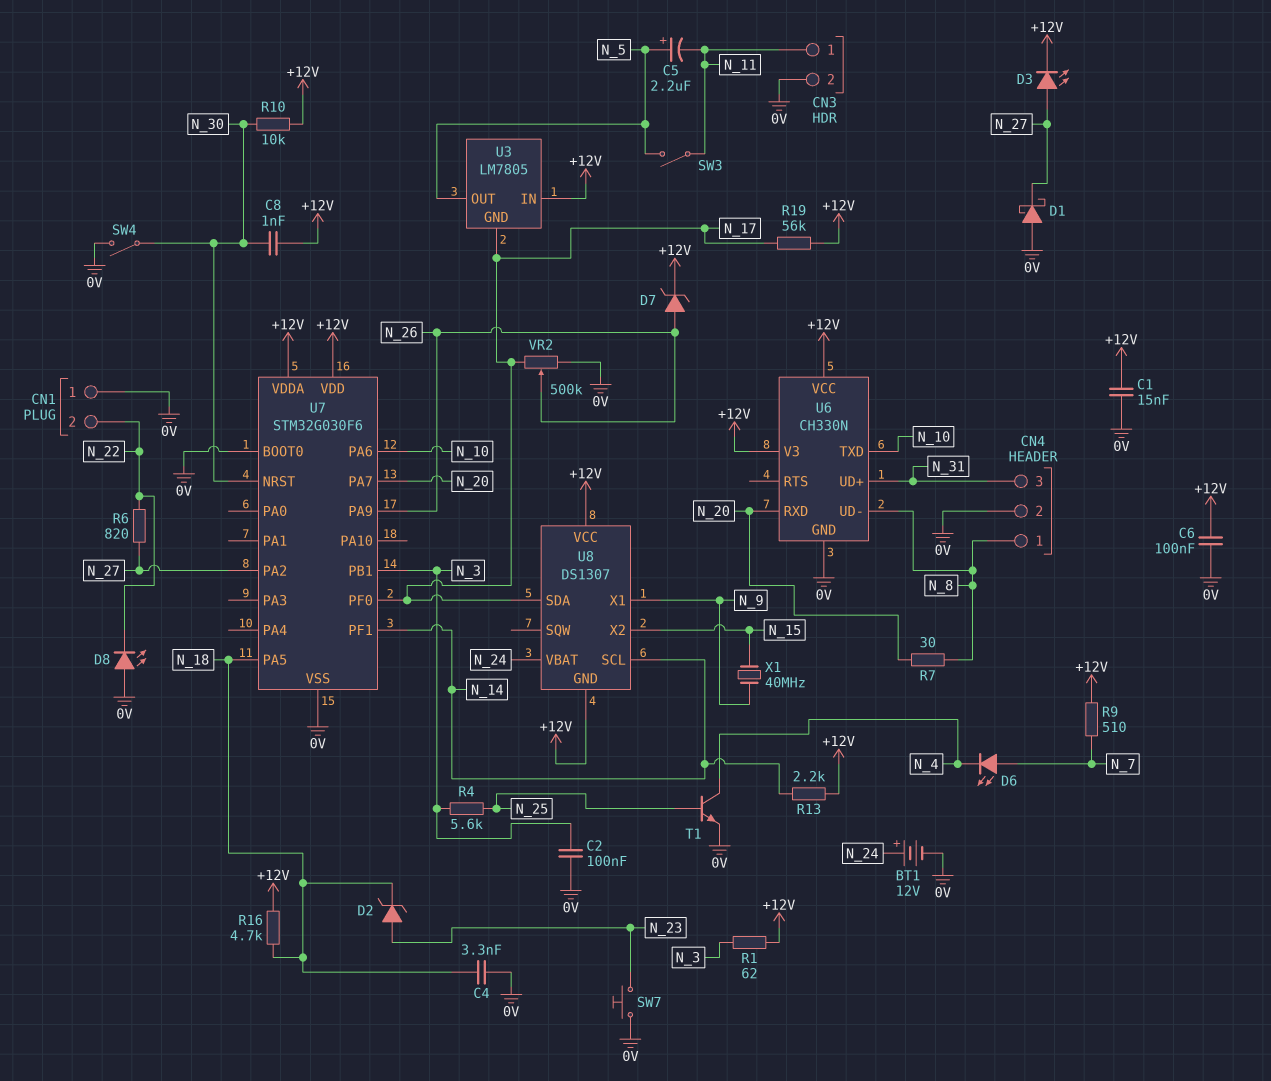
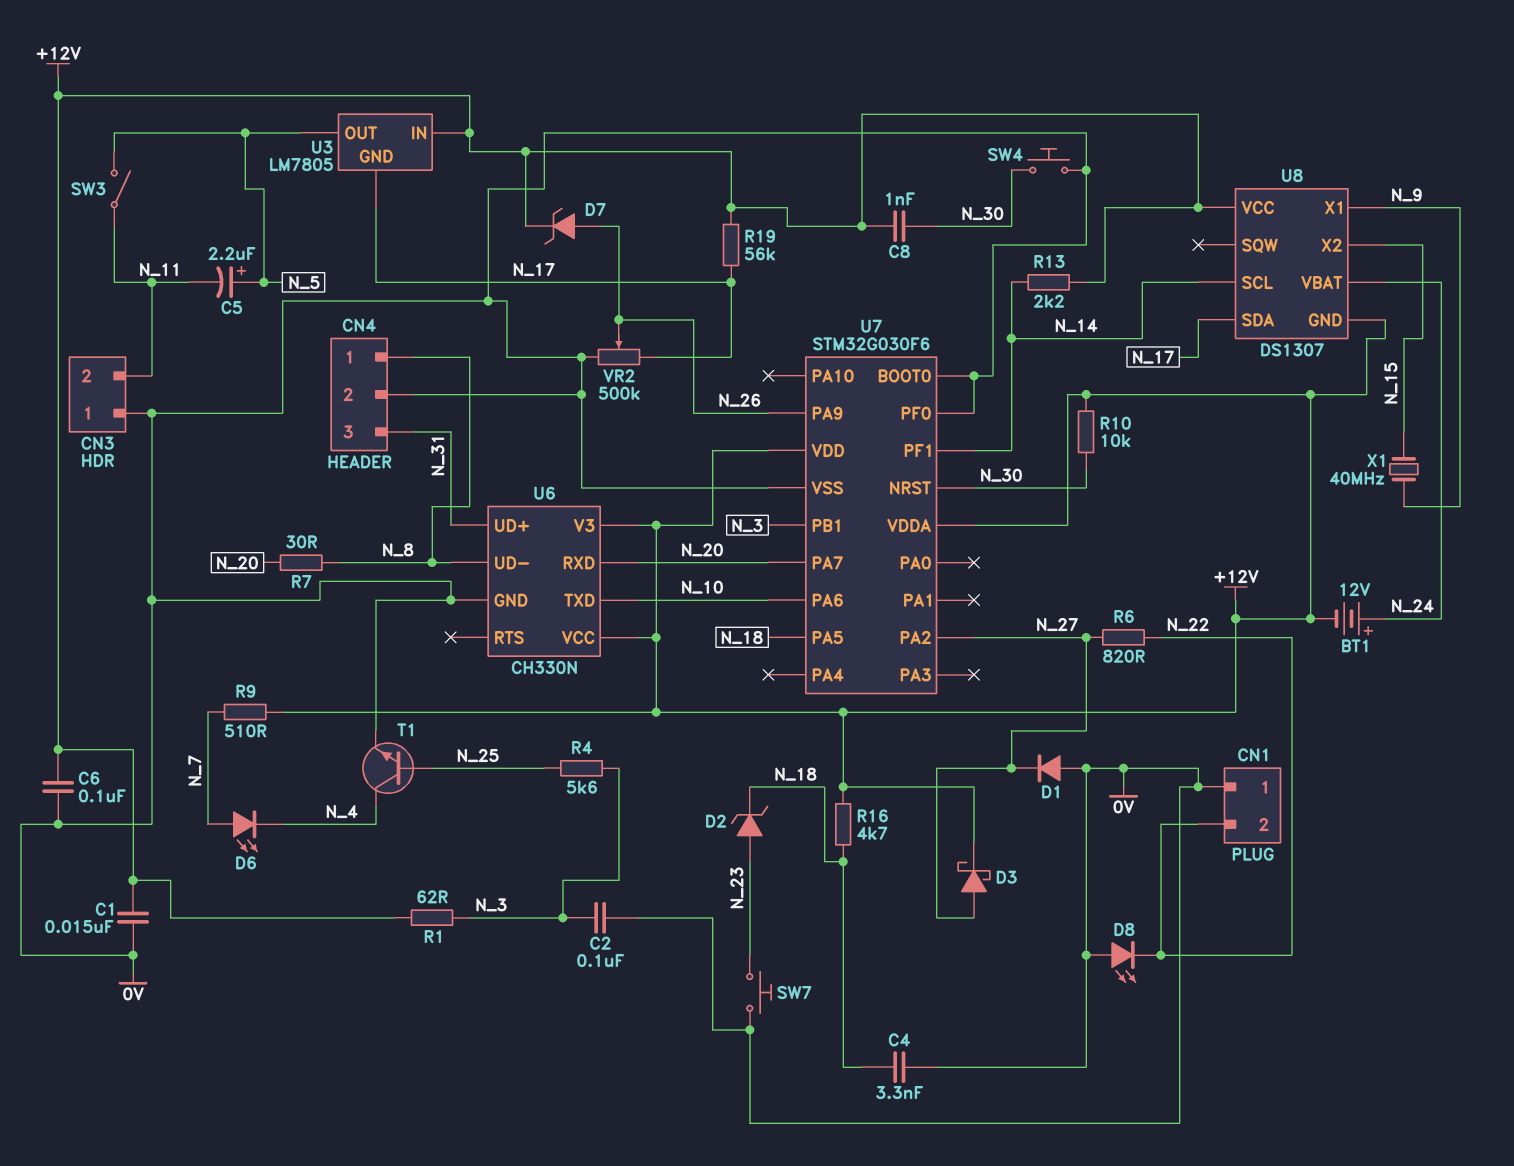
BT1: 12V (plus N_24, minus 0V) -> 12V (plus N_24, minus +12V)
CN3 pin 1: N_11 -> 0V
CN3 pin 2: 0V -> N_11
D1: schottky (A 0V, K N_27) -> diode (A 0V, K N_27)
D3: LED (A N_27, K +12V) -> schottky (A N_27, K +12V)
SW4: switch (0V, N_30) -> button (0V, N_30)
U7 pin PF0: N_17 -> 0V

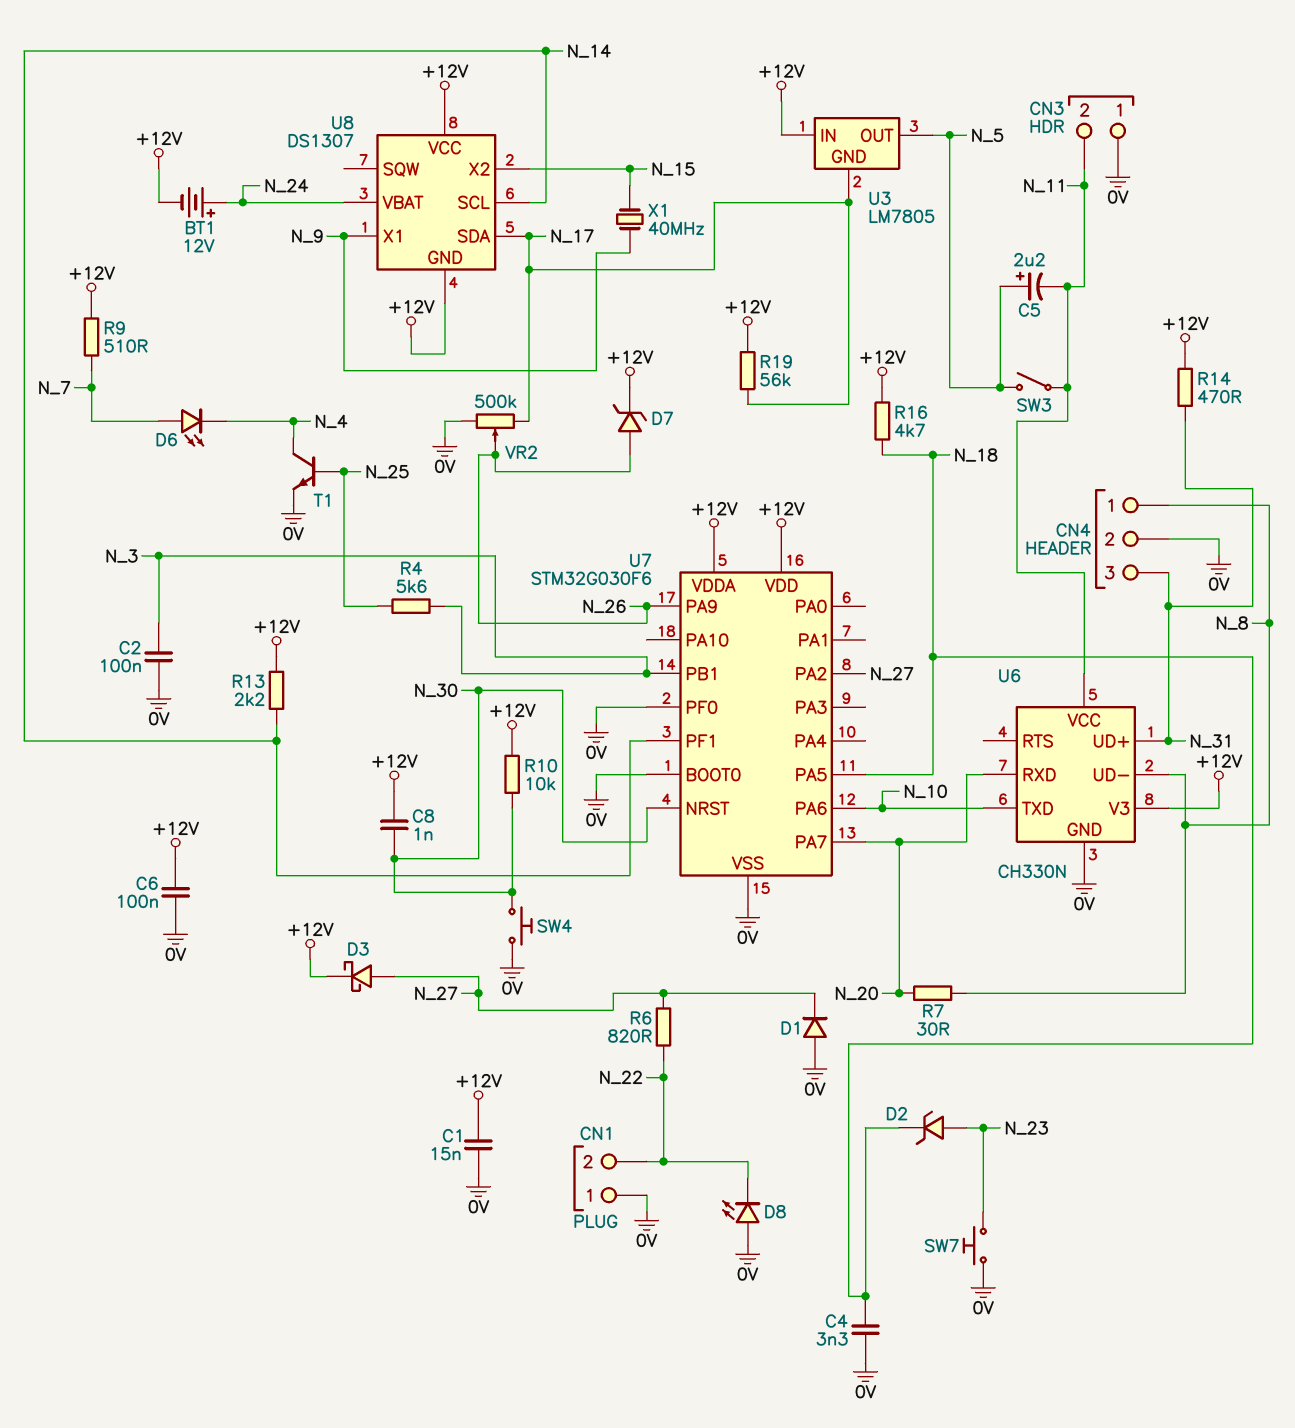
R1: 62 (+12V, N_3) -> none
R14: none -> 470 (+12V, N_31)
U6 pin VCC: +12V -> N_11

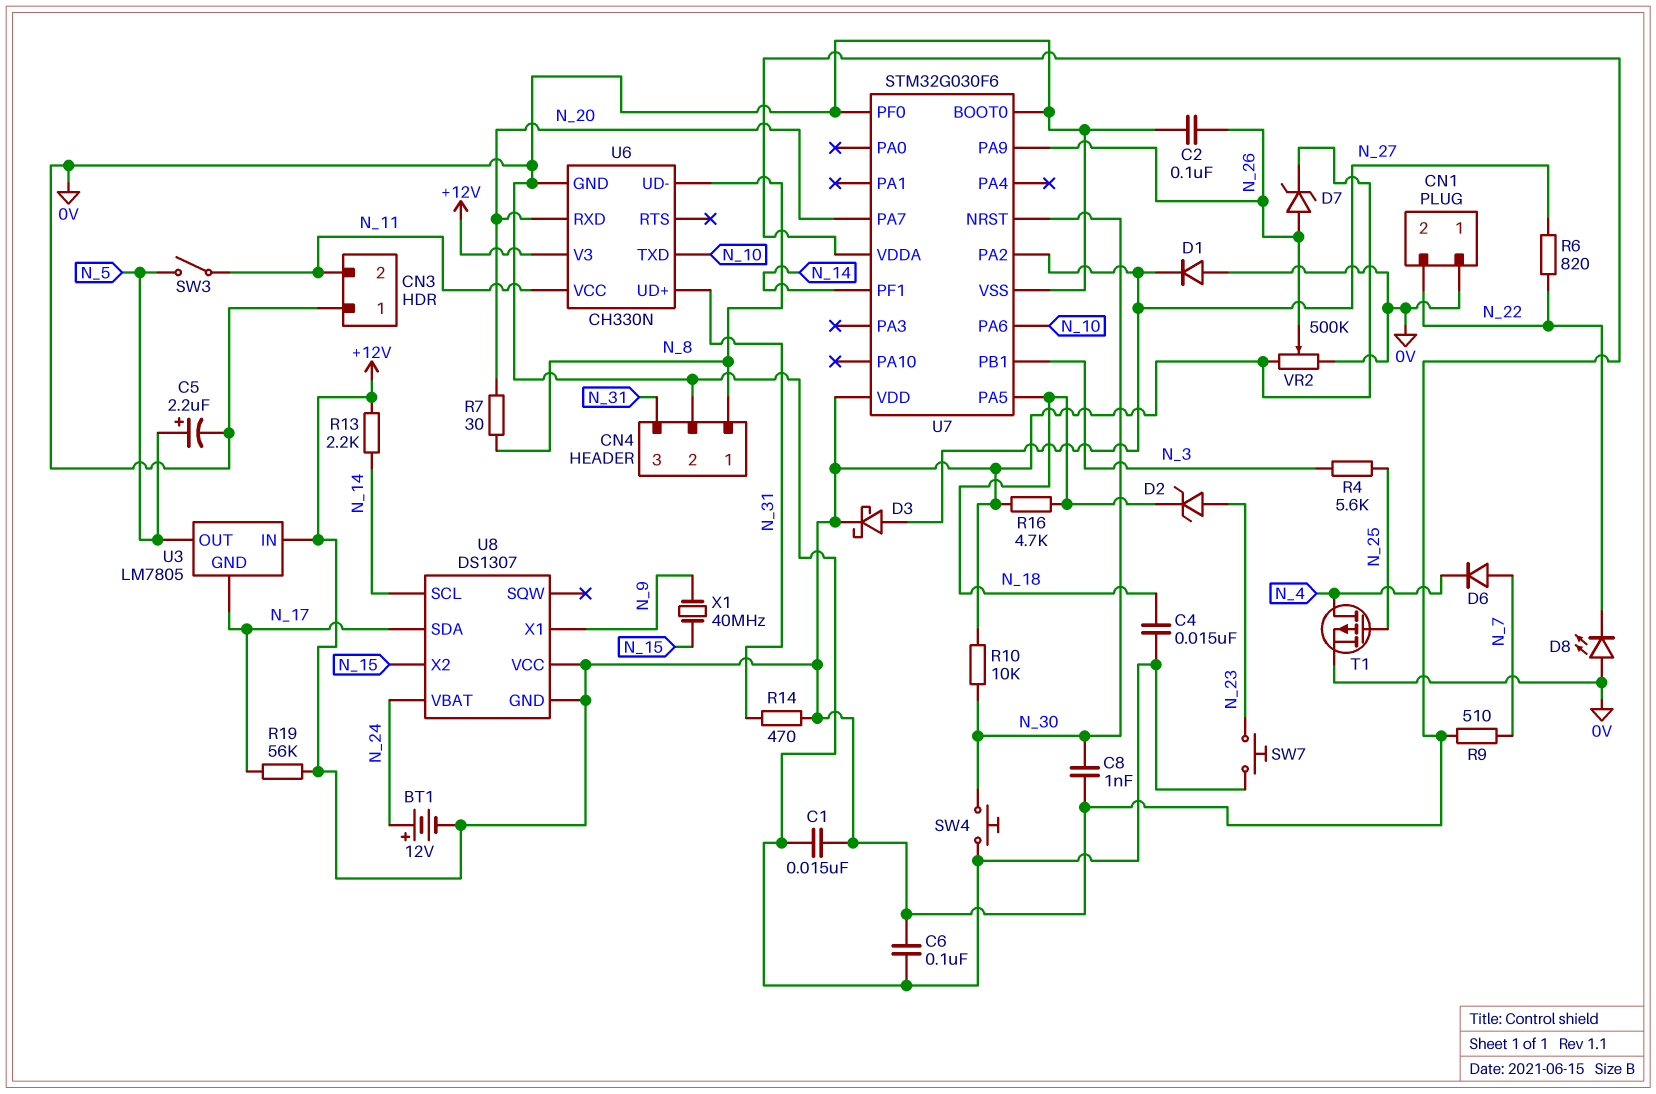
C2: 100nF (0V, N_3) -> 100nF (0V, N_26)
C4: 3.3nF (0V, N_18) -> 15nF (0V, N_18)
C5: 2.2uF (plus N_5, minus N_11) -> 2.2uF (plus N_5, minus 0V)
D6: LED (A N_7, K N_4) -> diode (A N_7, K N_4)
T1: NPN (B N_25, C N_4, E 0V) -> PMOS (G N_25, D N_4, S 0V)
VR2: 500k (0V, N_17, wiper N_26) -> 500k (+12V, 0V, wiper N_26)

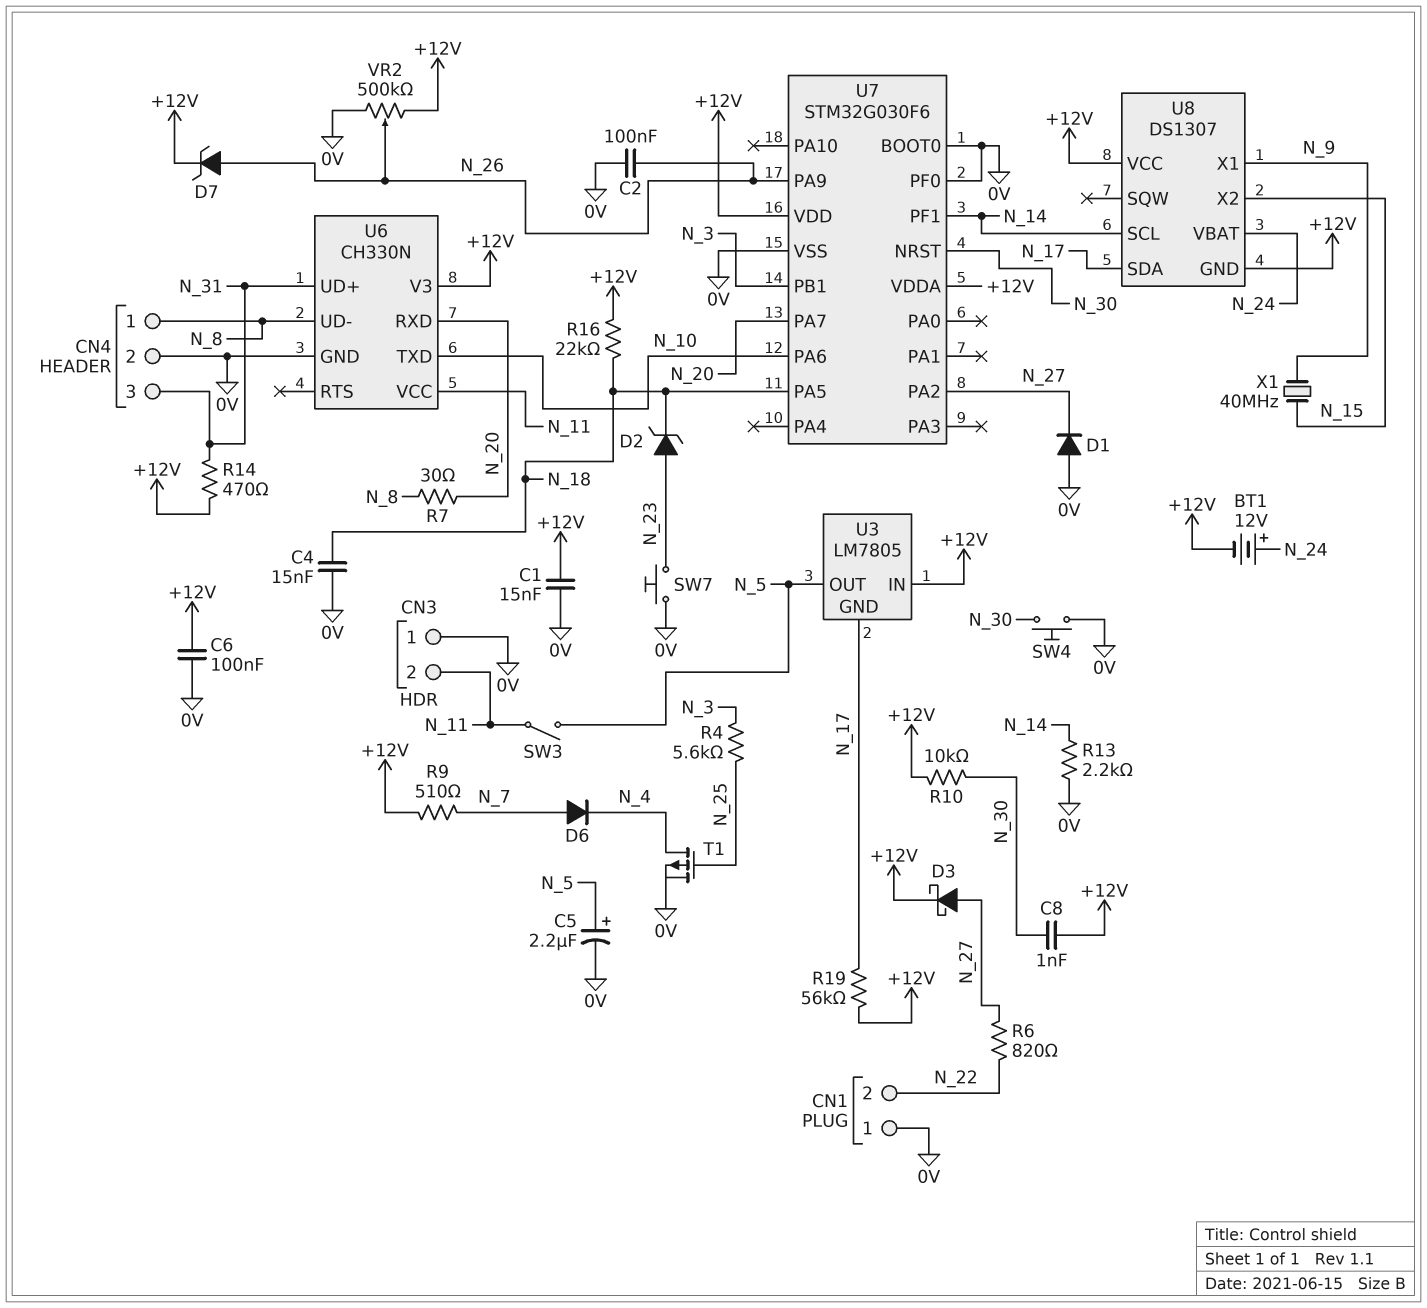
D8: LED (A 0V, K N_22) -> none
R13: 2.2k (+12V, N_14) -> 2.2k (0V, N_14)
R16: 4.7k (+12V, N_18) -> 22k (+12V, N_18)

